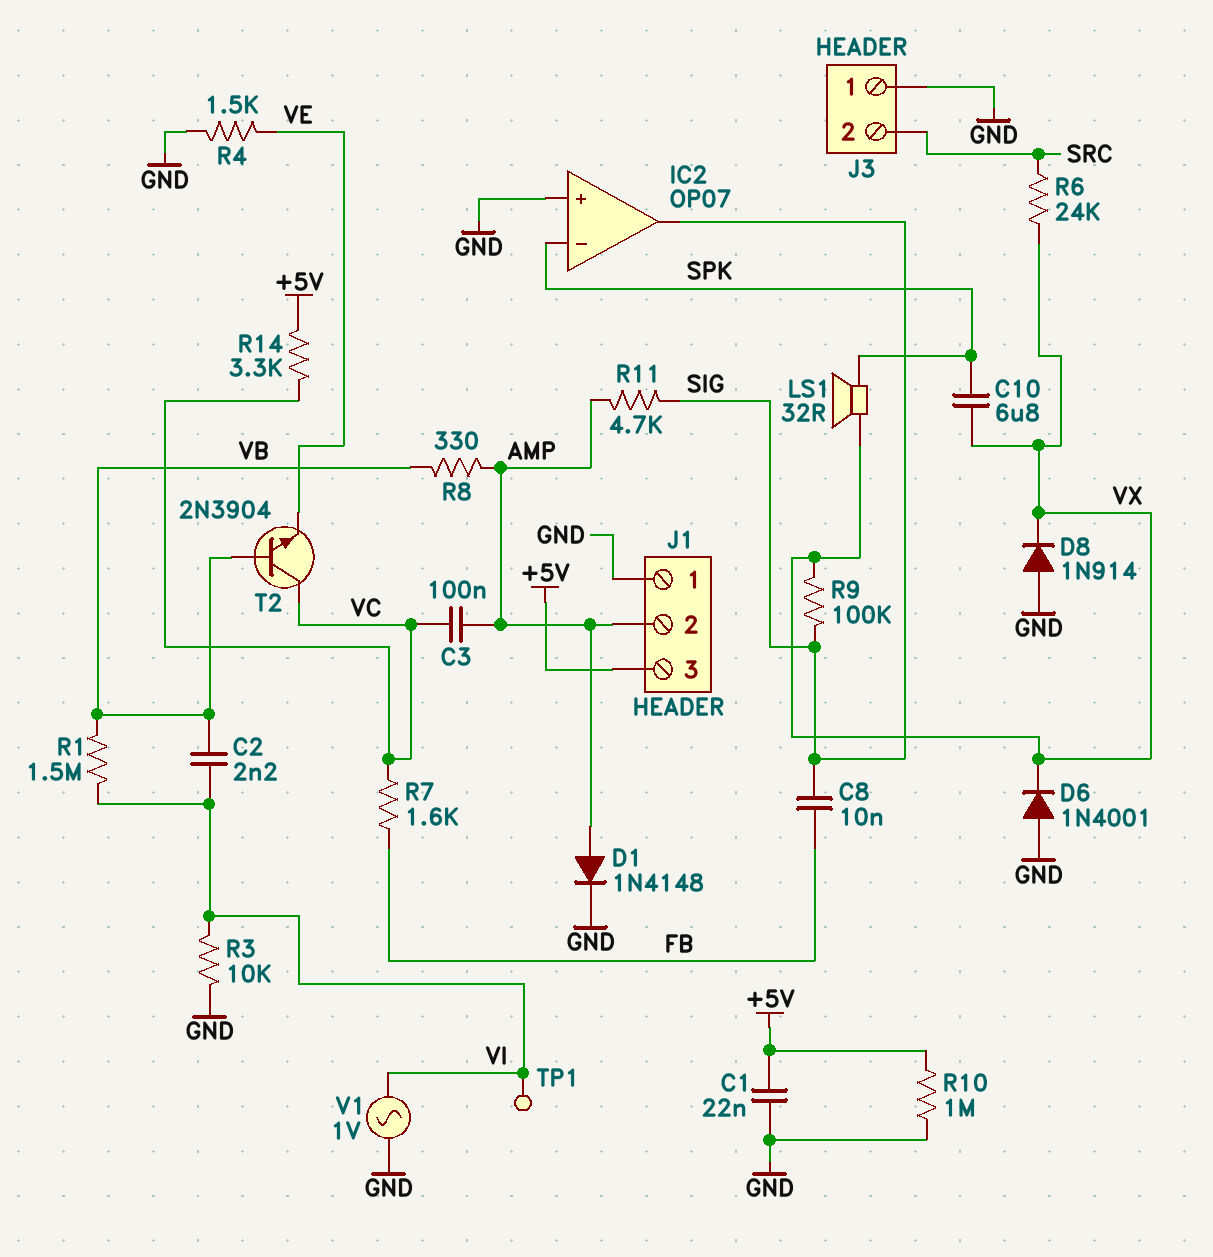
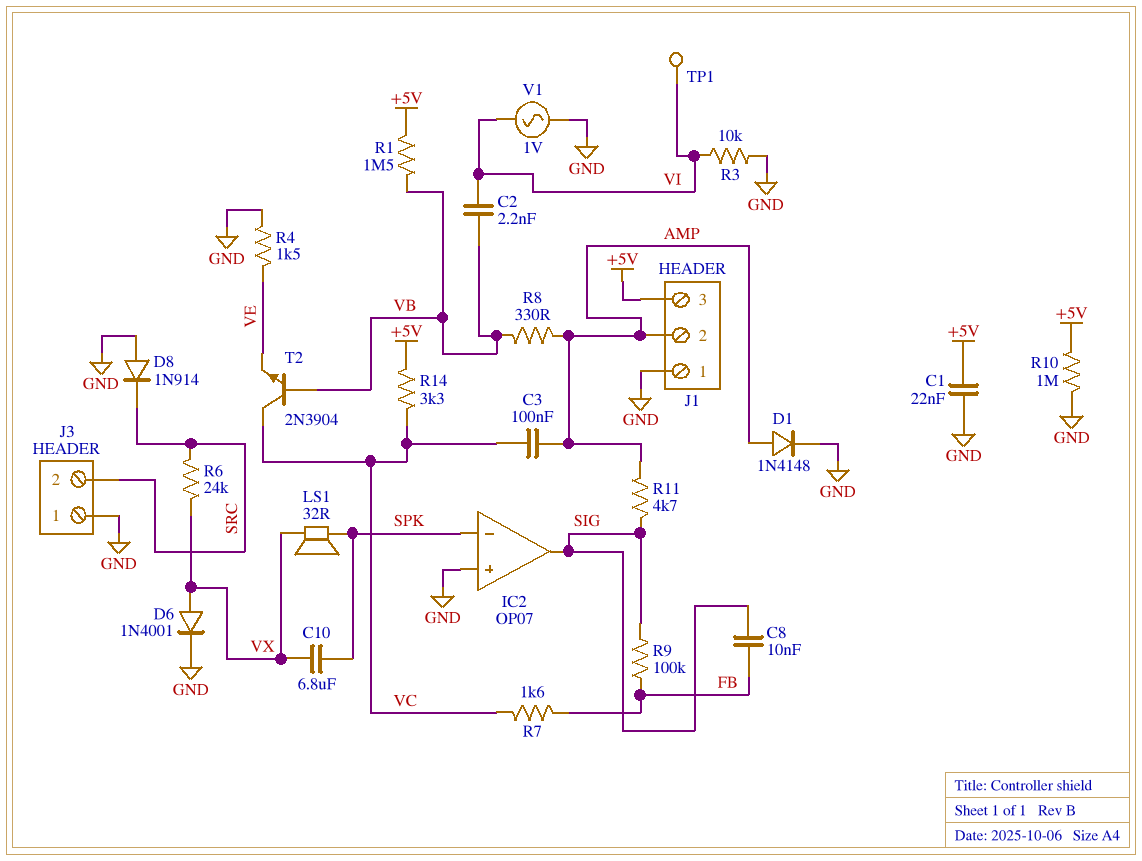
D6: diode 1N4001 (A GND, K VX) -> diode 1N4001 (A VX, K GND)
D8: diode 1N914 (A GND, K VX) -> diode 1N914 (A GND, K SRC)
R1: 1.5M (VB, VI) -> 1.5M (+5V, VB)
R9: 100k (SIG, VX) -> 100k (FB, SIG)

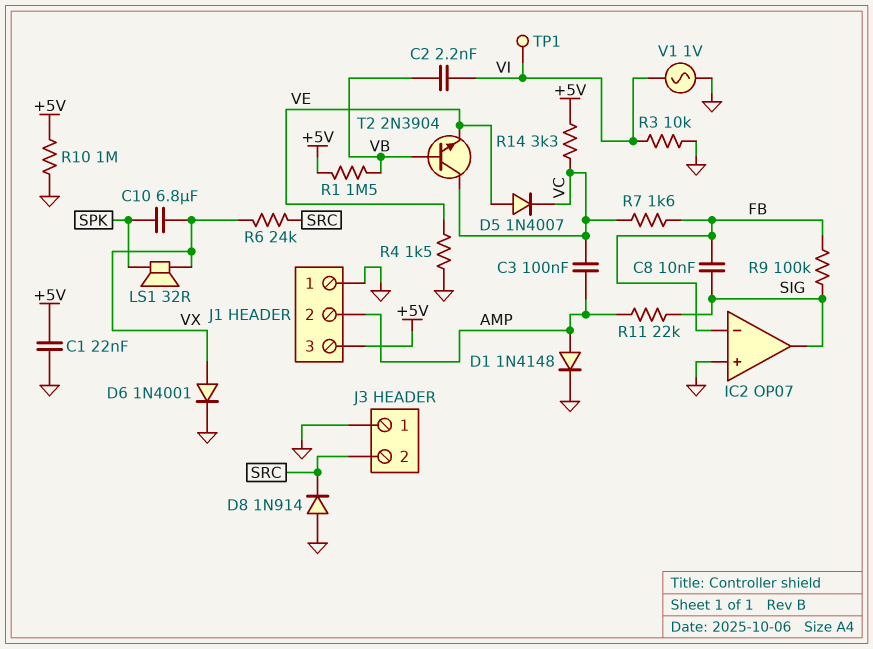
D5: none -> diode 1N4007 (A VE, K VC)
IC2 pin in-: SPK -> FB
R8: 330 (AMP, VB) -> none
R11: 4.7k (AMP, SIG) -> 22k (AMP, SIG)

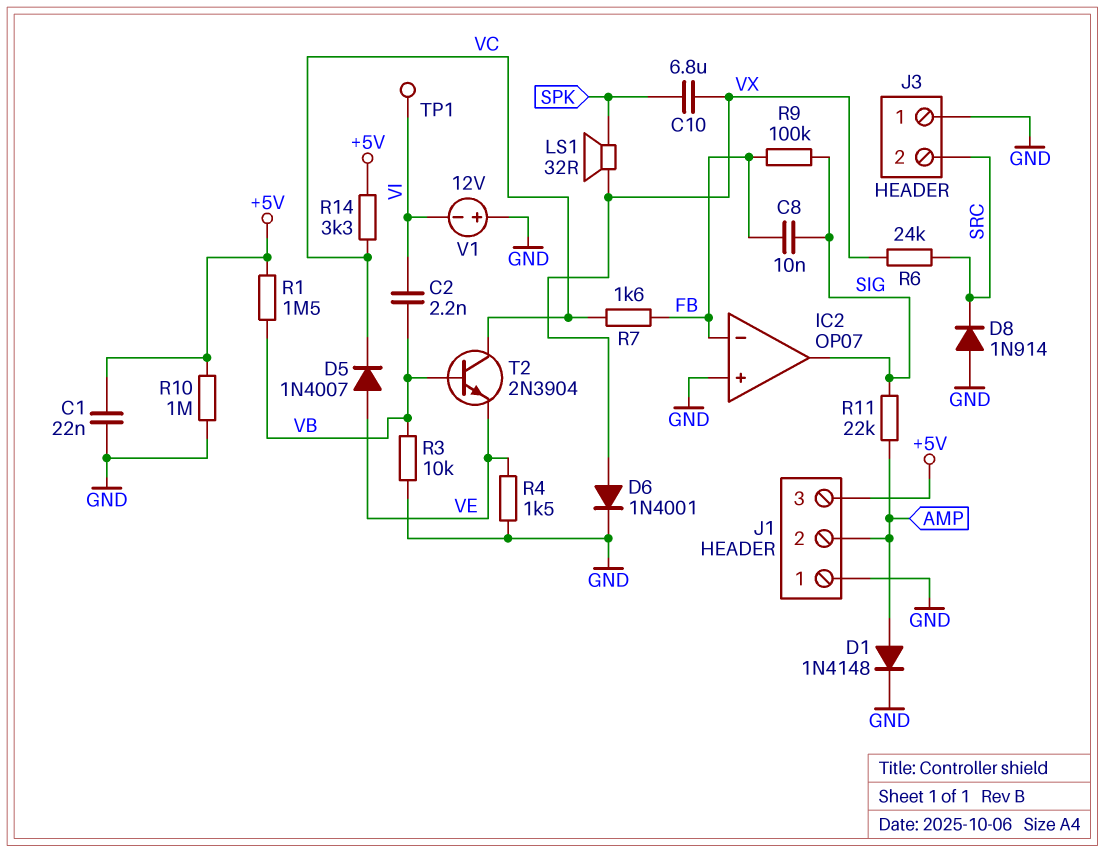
C3: 100nF (AMP, VC) -> none
R3: 10k (GND, VI) -> 10k (GND, VB)
V1: AC 1V (GND, VI) -> 12V (plus GND, minus VI)

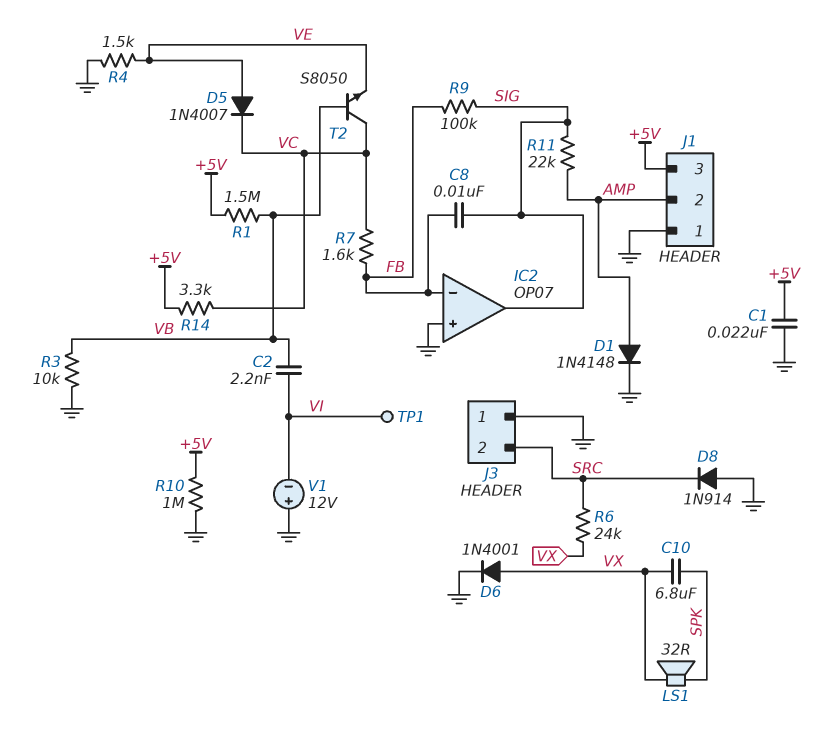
T2: NPN 2N3904 (B VB, C VC, E VE) -> NPN S8050 (B VB, C VC, E VE)

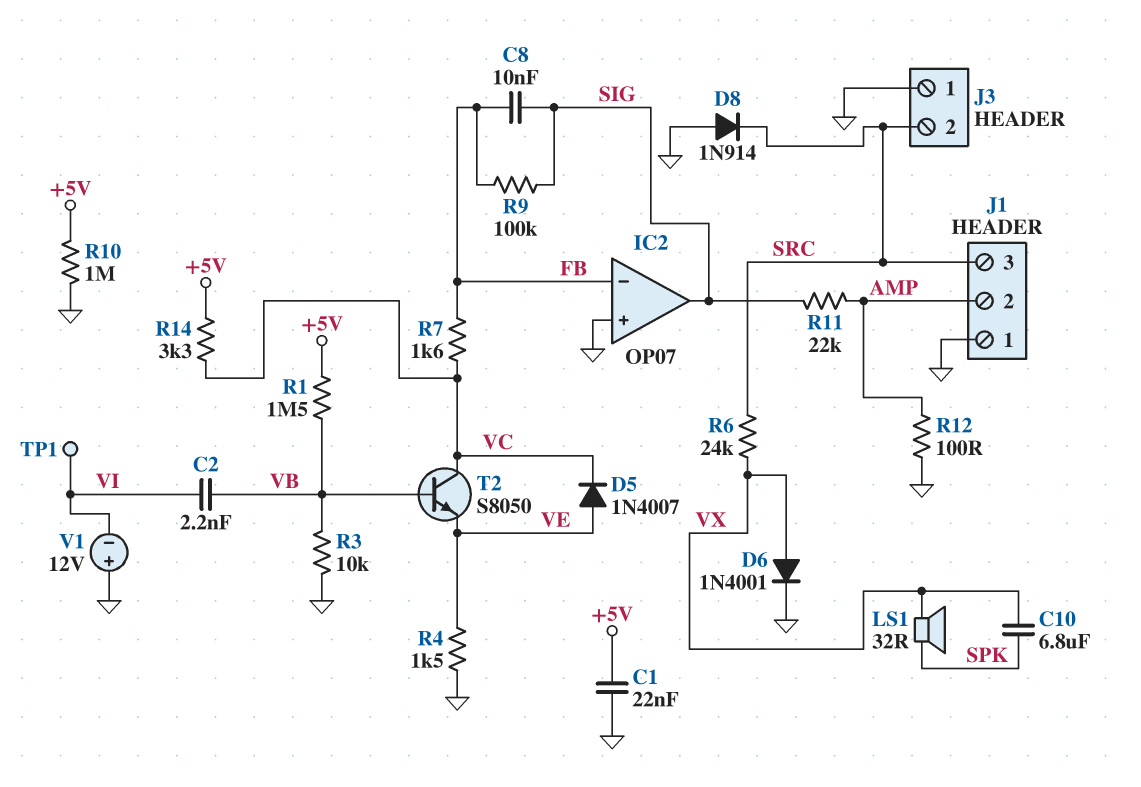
D1: diode 1N4148 (A AMP, K GND) -> none
J1 pin 3: +5V -> SRC
R12: none -> 100 (AMP, GND)

